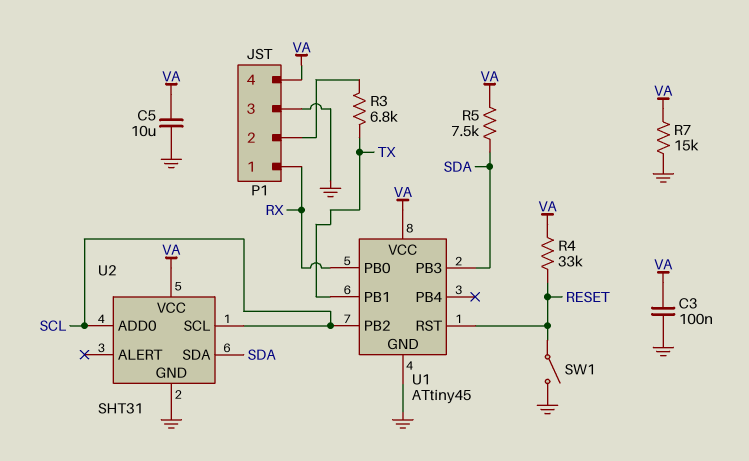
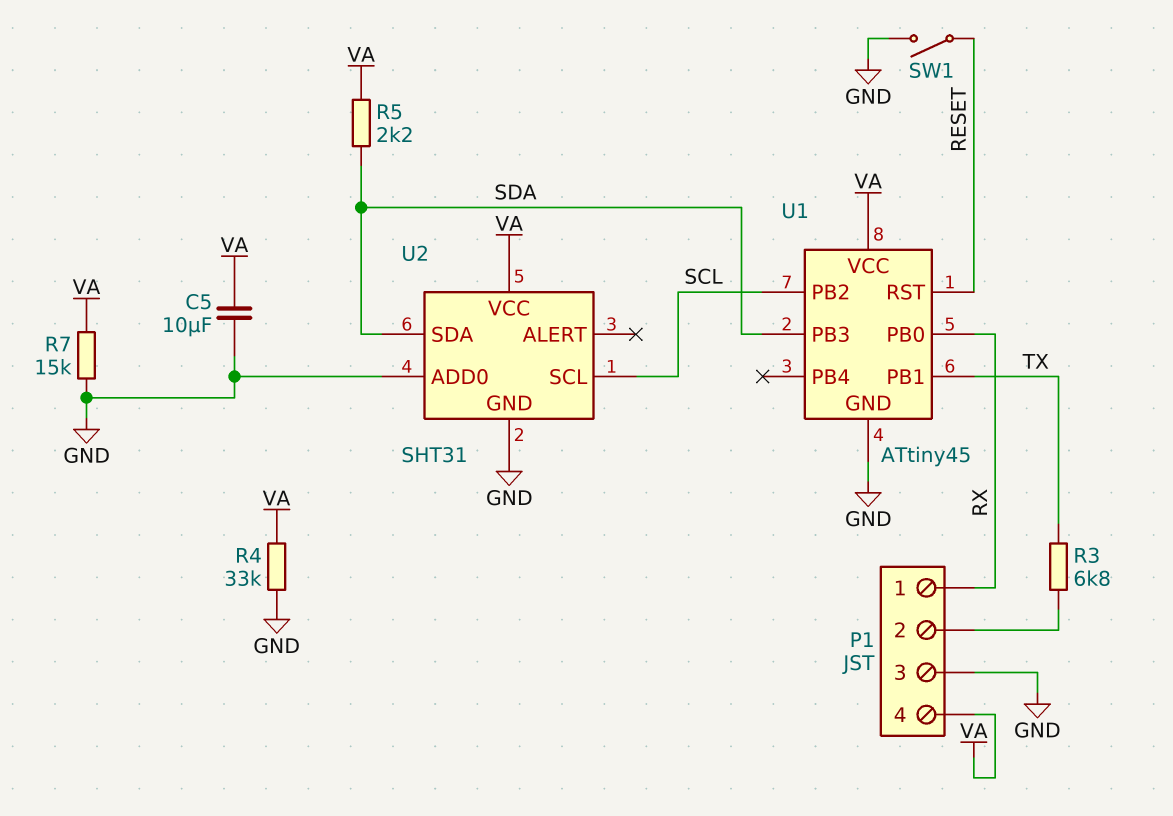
C3: 100nF (GND, VA) -> none
R4: 33k (RESET, VA) -> 33k (GND, VA)
R5: 7.5k (SDA, VA) -> 2.2k (SDA, VA)
U2 pin ADD0: SCL -> GND

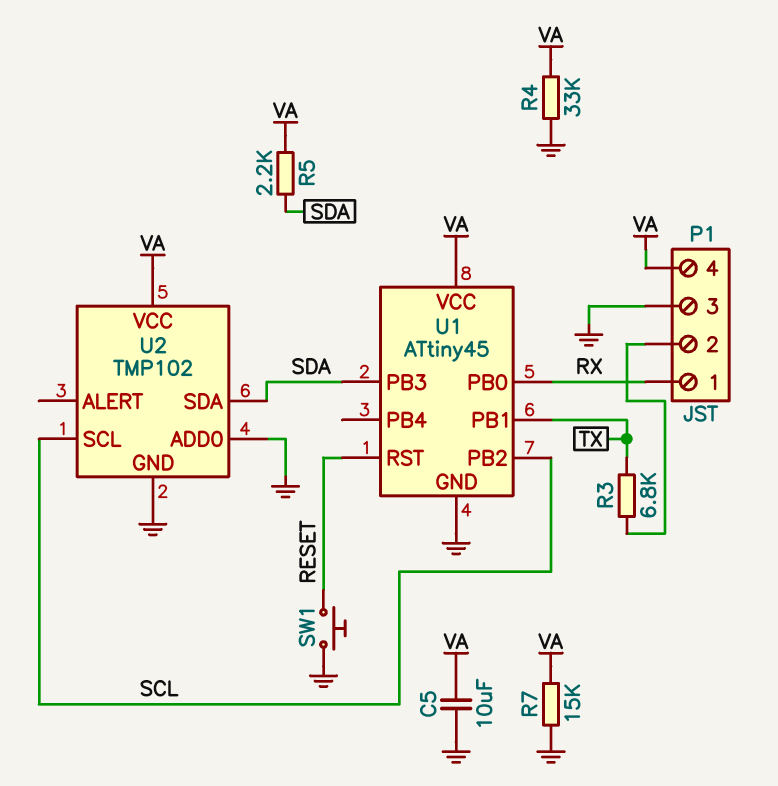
SW1: switch (GND, RESET) -> button (GND, RESET)
U2: SHT31 -> TMP102

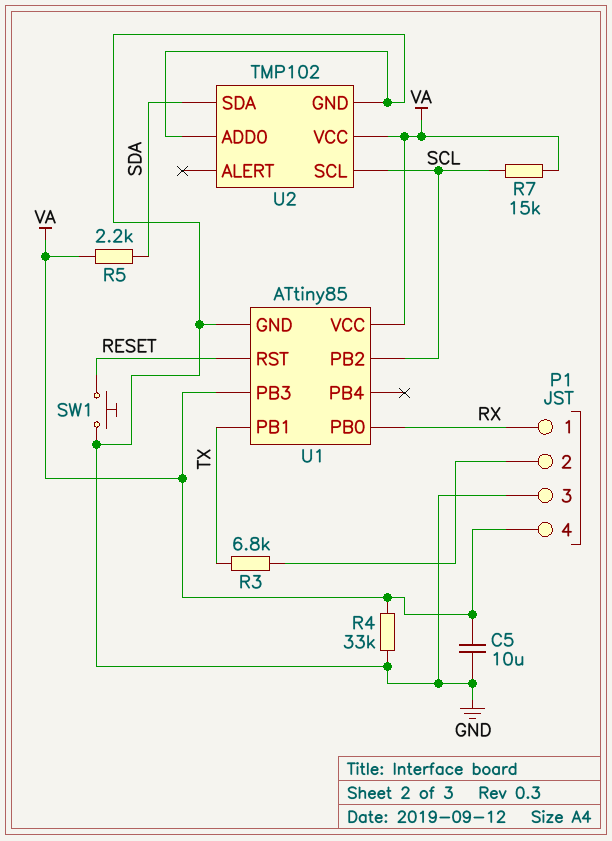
R7: 15k (GND, VA) -> 15k (SCL, VA)
U1: ATtiny45 -> ATtiny85
U1 pin PB3: SDA -> VA

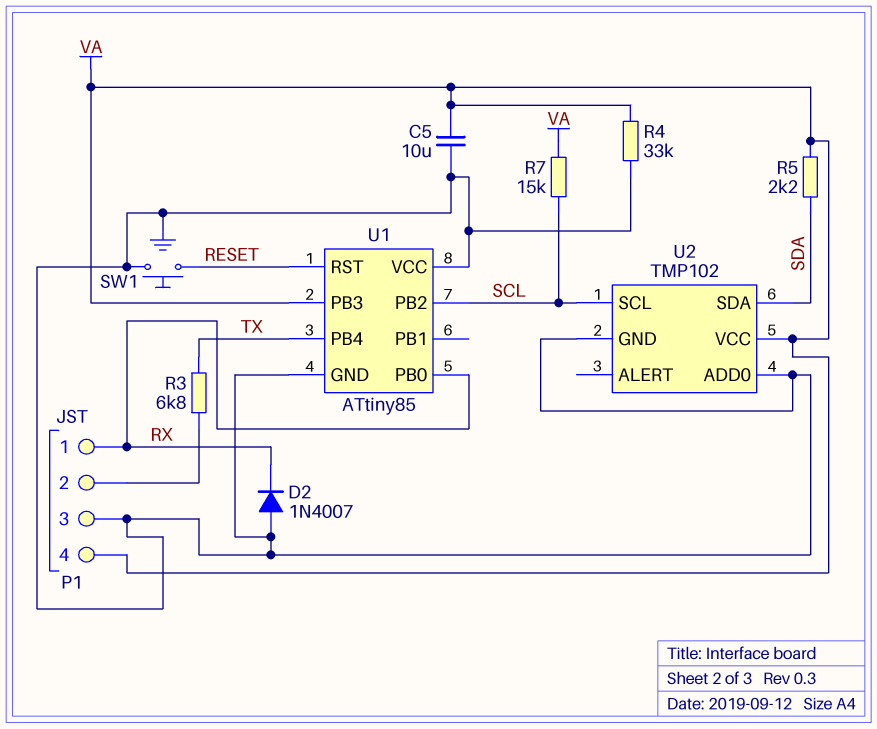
D2: none -> diode 1N4007 (A GND, K RX)
U1 pin PB1: TX -> none
U1 pin PB4: none -> TX
U1 pin VCC: VA -> GND

